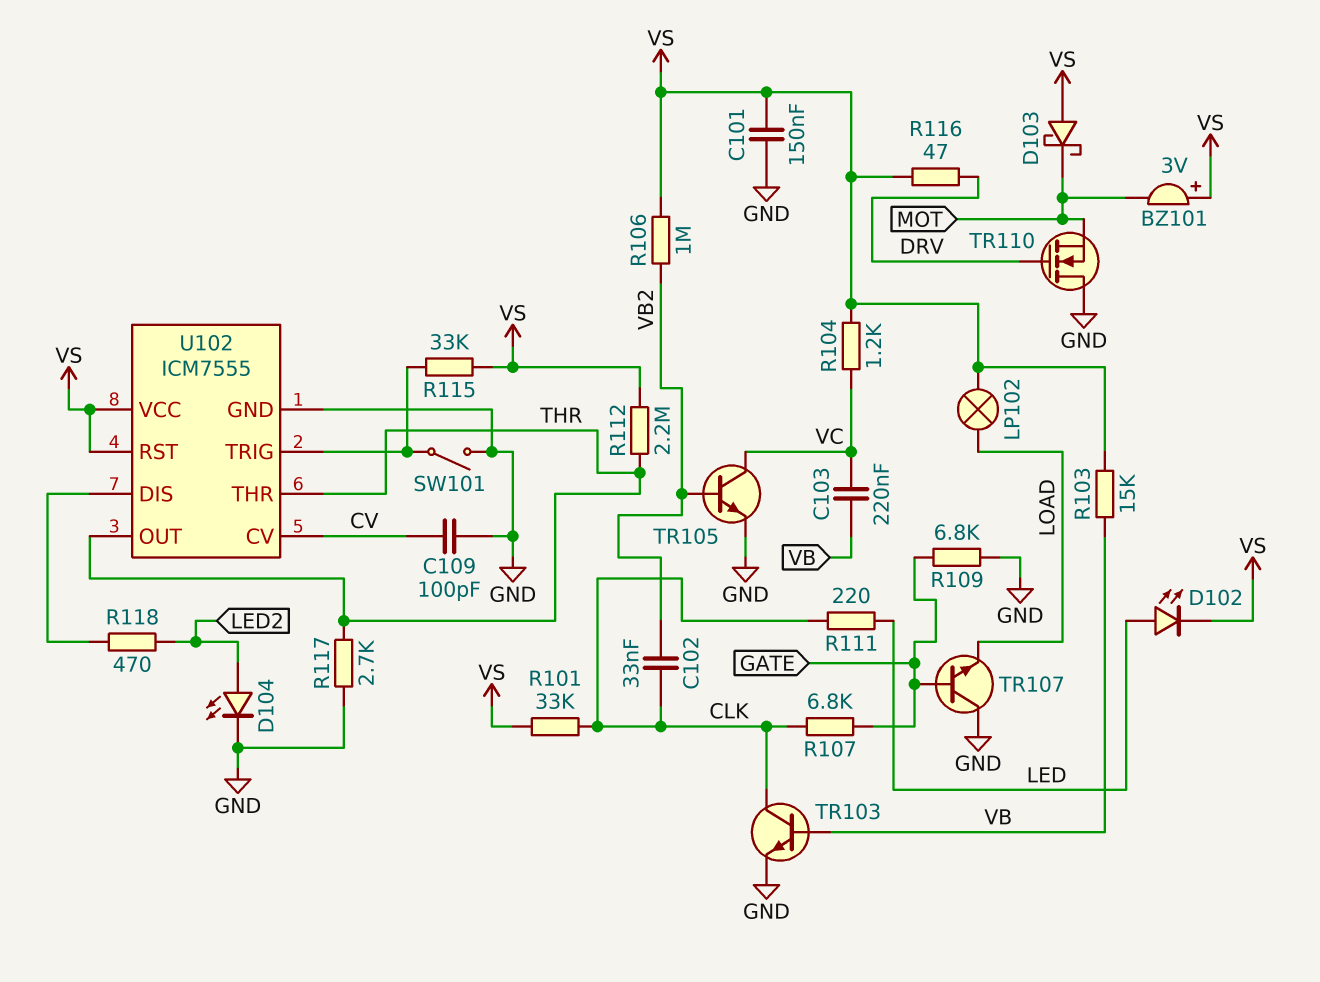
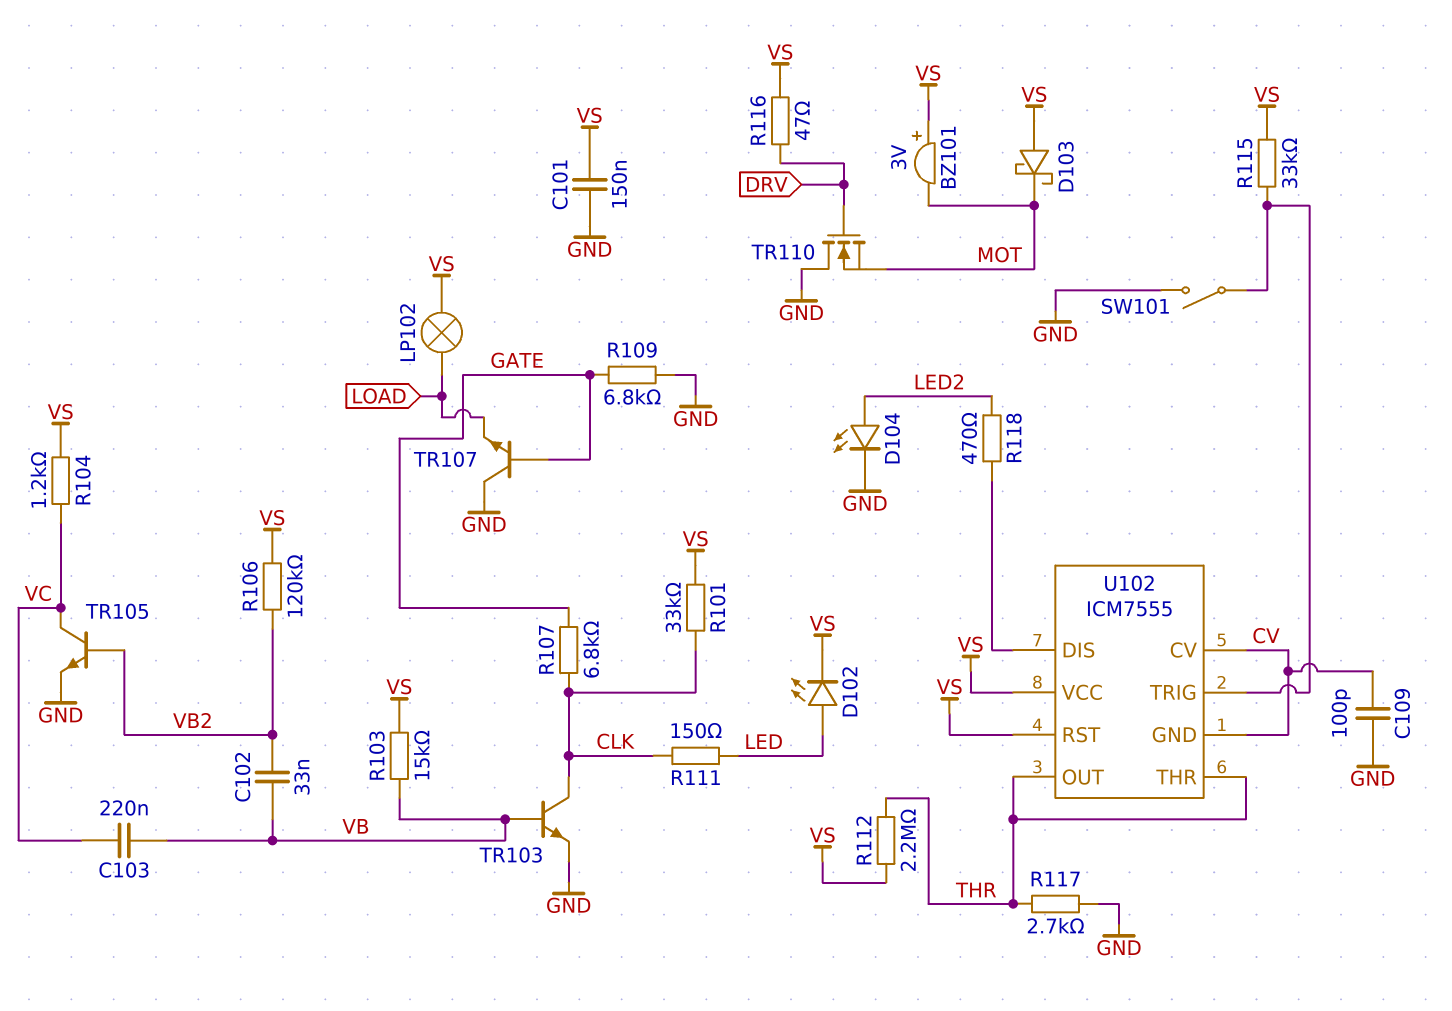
C102: 33nF (CLK, VB2) -> 33nF (VB, VB2)
R106: 1M (VB2, VS) -> 120k (VB2, VS)
R111: 220 (CLK, LED) -> 150 (CLK, LED)
U102 pin GND: GND -> CV

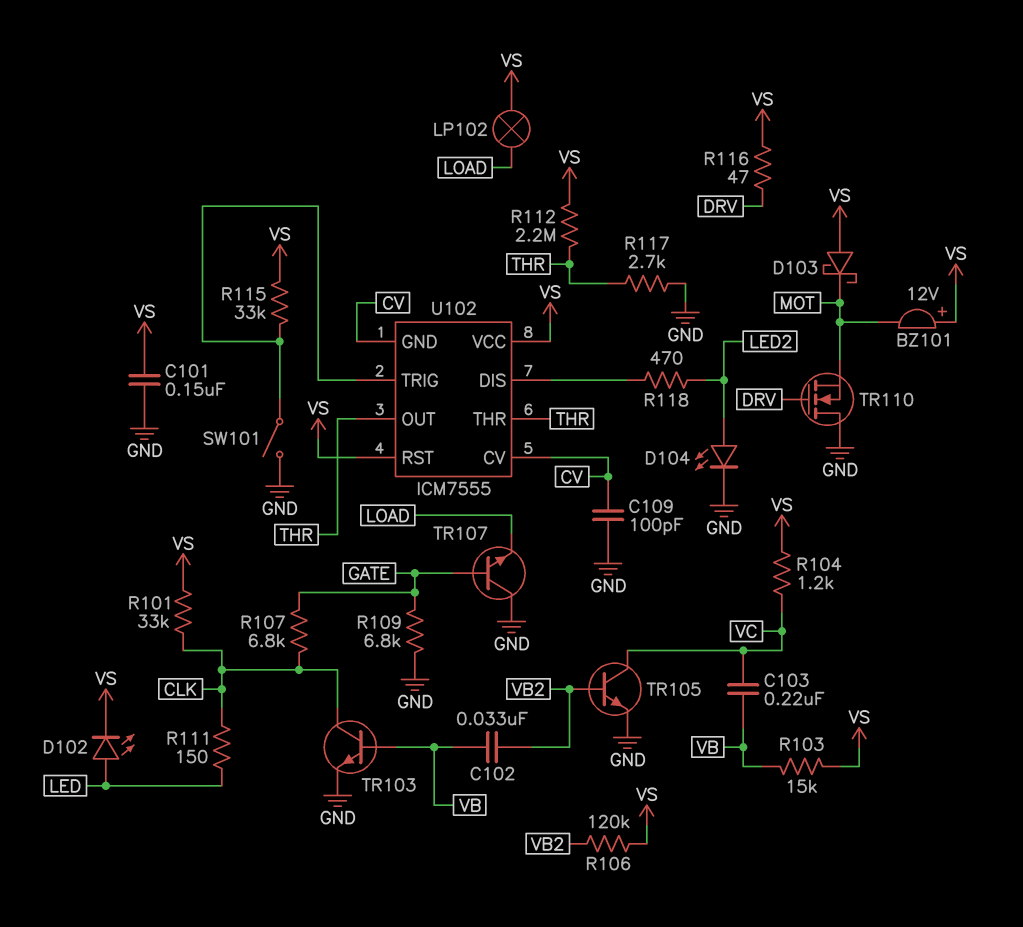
BZ101: buzzer 3V (plus VS, minus MOT) -> buzzer 12V (plus VS, minus MOT)

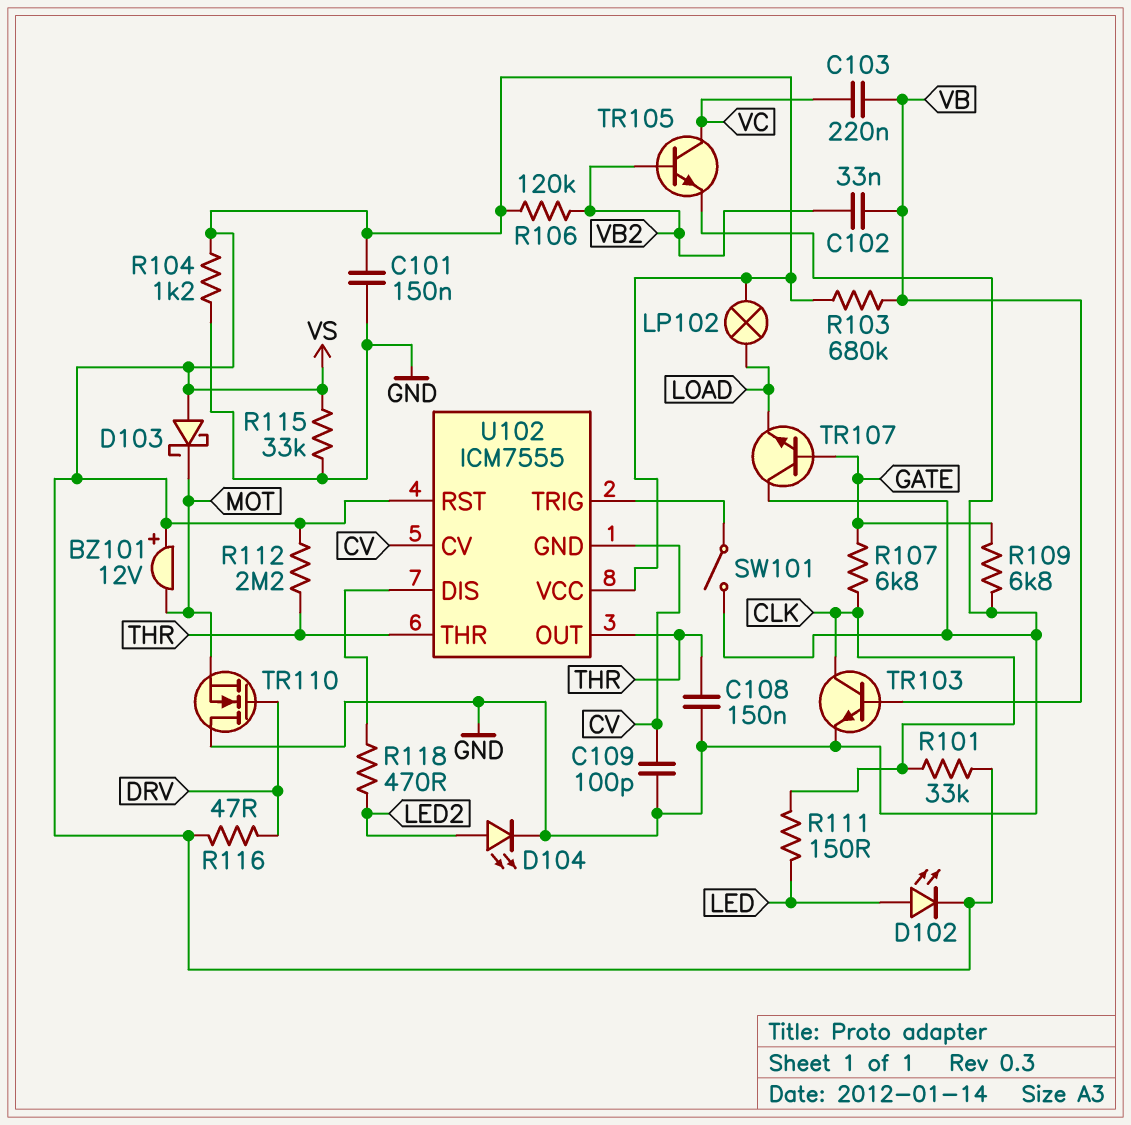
C108: none -> 150nF (GND, THR)
R103: 15k (VB, VS) -> 680k (VB, VS)
R104: 1.2k (VC, VS) -> 1.2k (GND, VS)
R115: 33k (U102/TRIG, VS) -> 33k (GND, VS)
R117: 2.7k (GND, THR) -> none

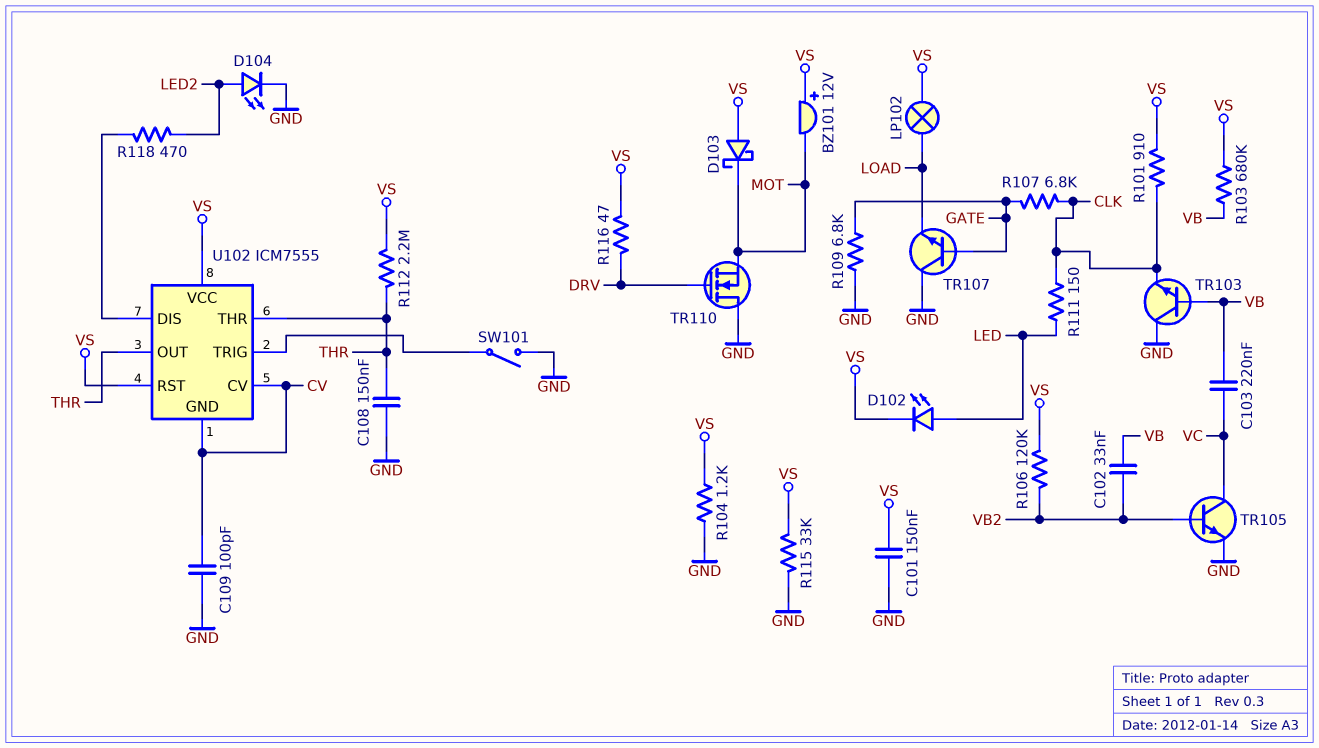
R101: 33k (CLK, VS) -> 910 (CLK, VS)
TR103: NPN (B VB, C CLK, E GND) -> NPN (B VB, C GND, E CLK)

